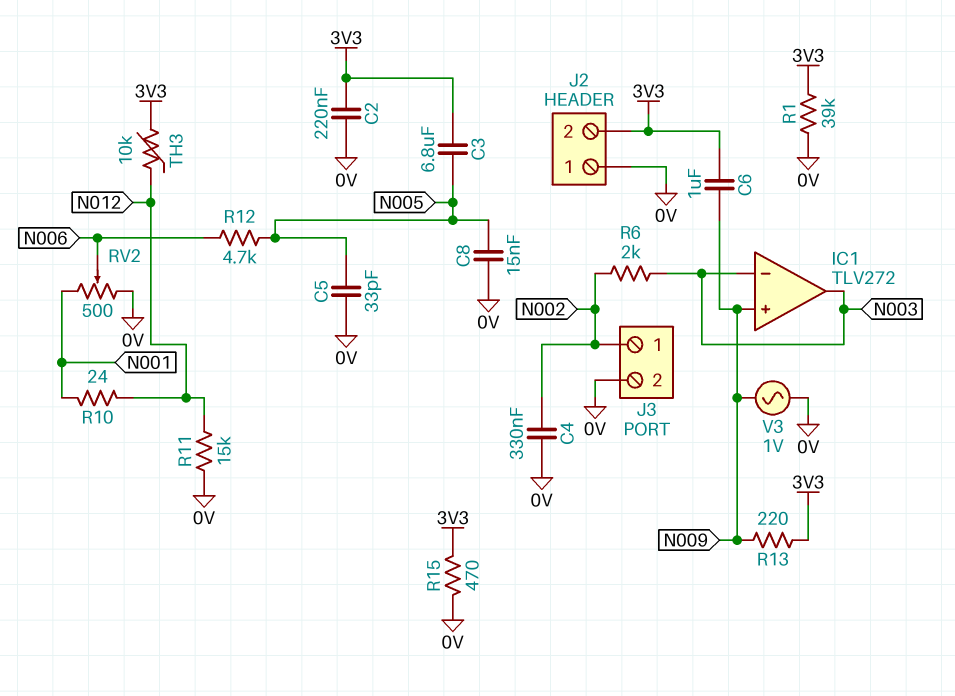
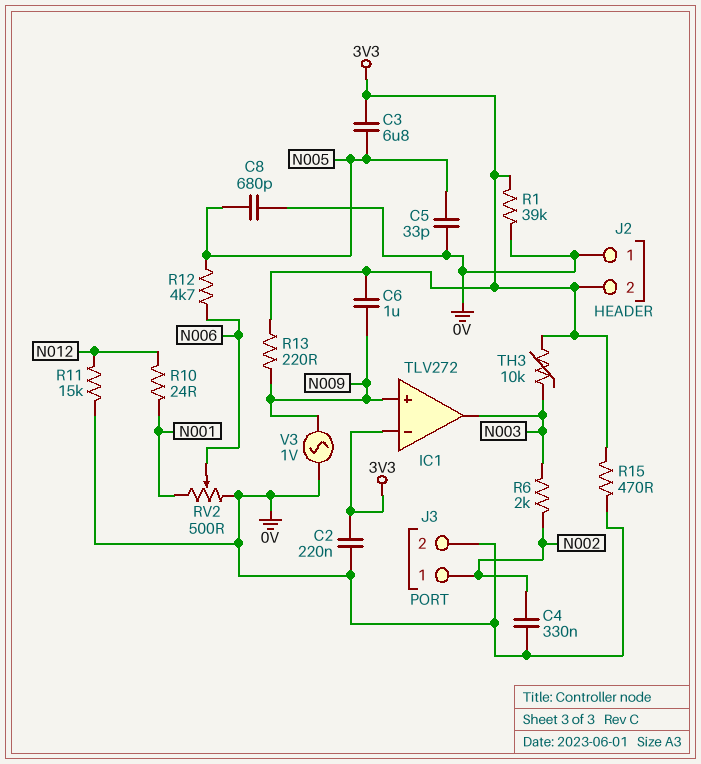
C8: 15nF (0V, N005) -> 680pF (0V, N005)
IC1 pin in-: N003 -> 3V3
TH3: 10k (3V3, N012) -> 10k (3V3, N003)

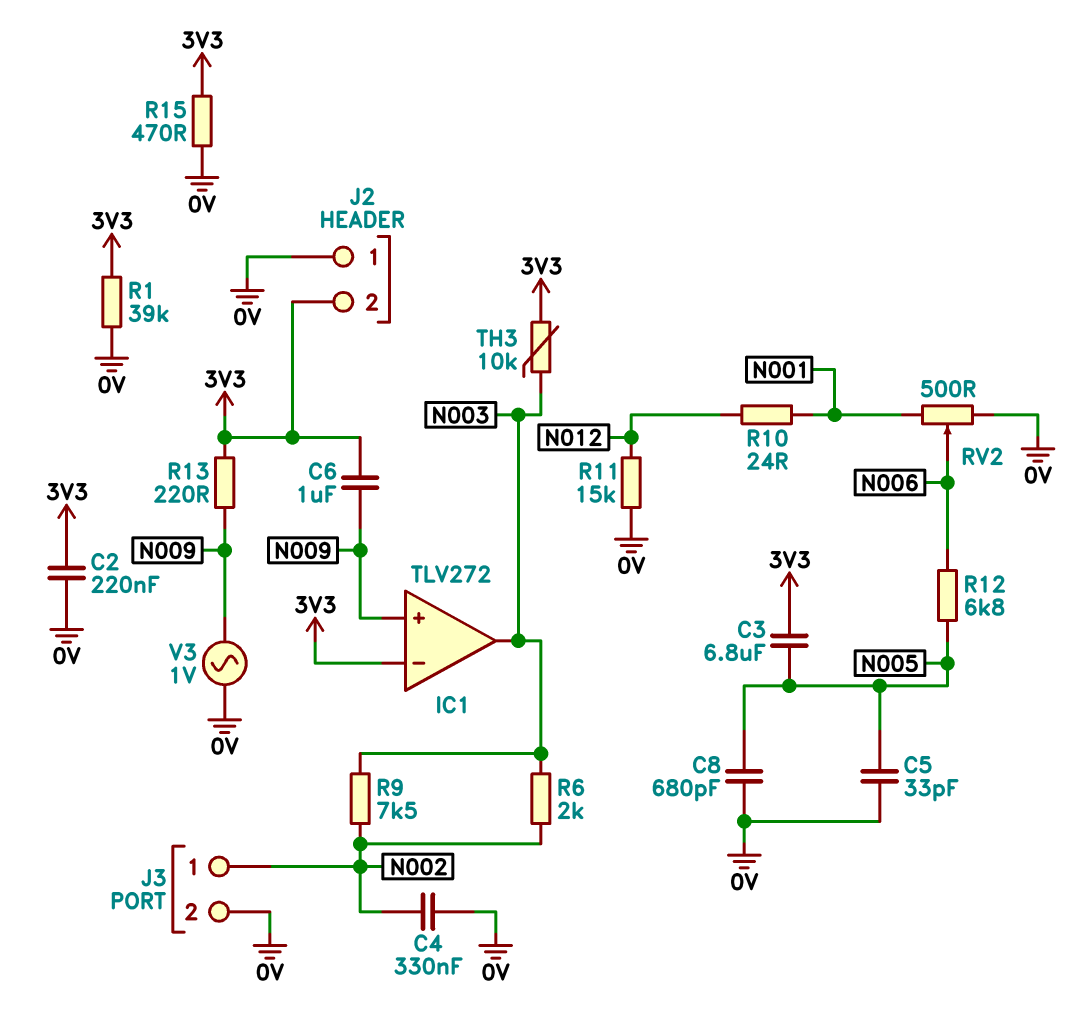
R9: none -> 7.5k (N002, N003)
R12: 4.7k (N005, N006) -> 6.8k (N005, N006)

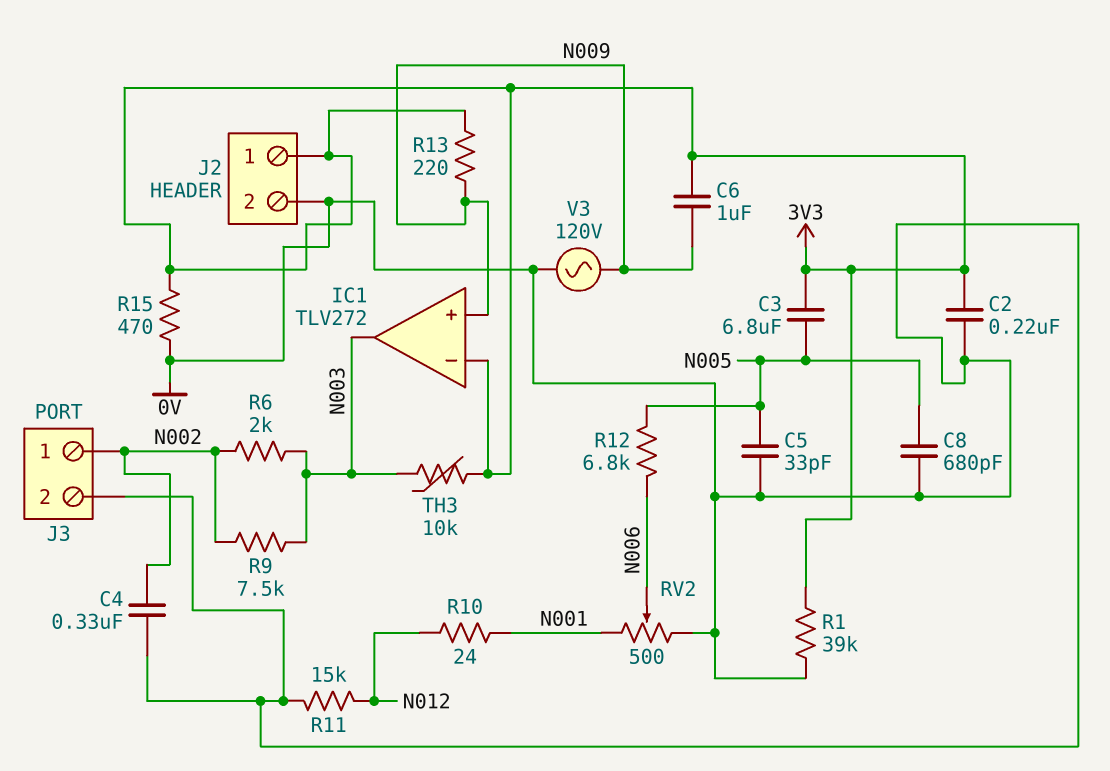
J2 pin 1: 0V -> 3V3
J2 pin 2: 3V3 -> 0V
V3: AC 1V (0V, N009) -> AC 120V (0V, N009)

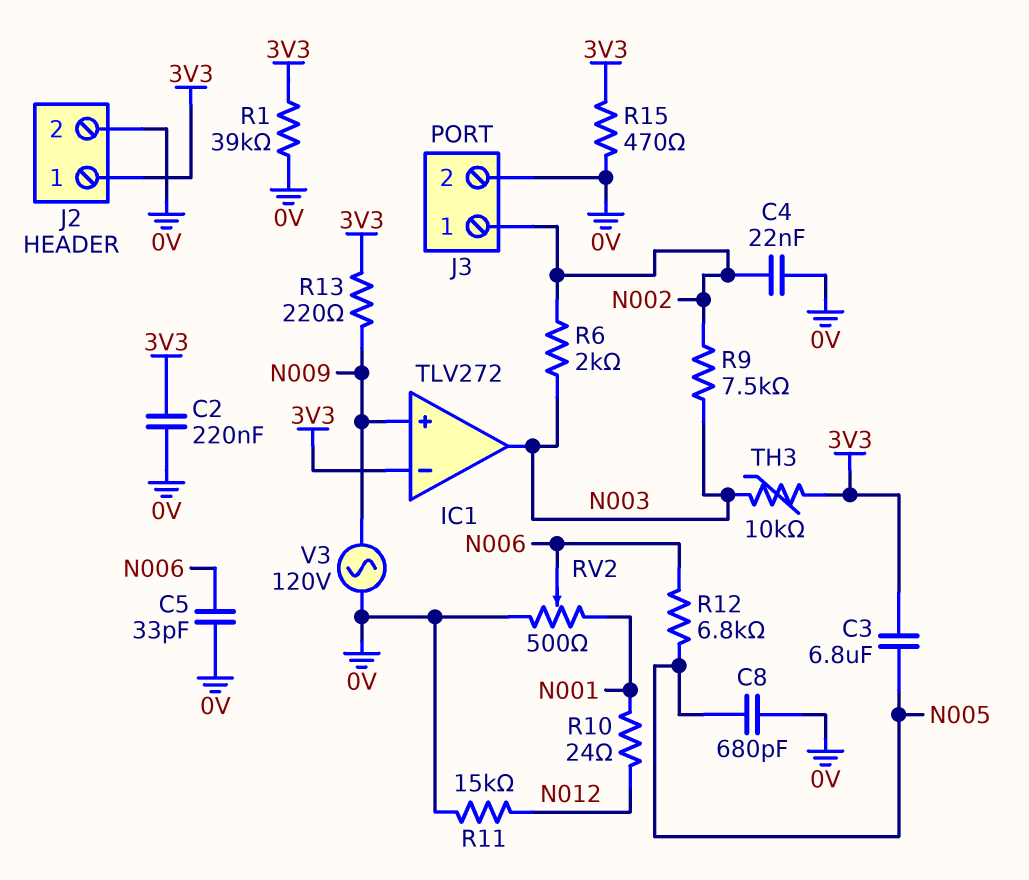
C4: 330nF (0V, N002) -> 22nF (0V, N002)
C5: 33pF (0V, N005) -> 33pF (0V, N006)
C6: 1uF (3V3, N009) -> none

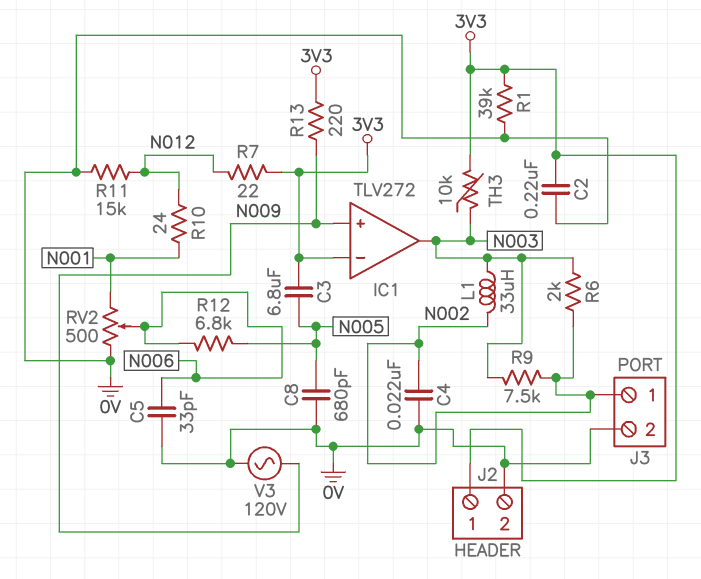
L1: none -> 33uH (N002, N003)
R7: none -> 22 (3V3, N012)
R15: 470 (0V, 3V3) -> none

